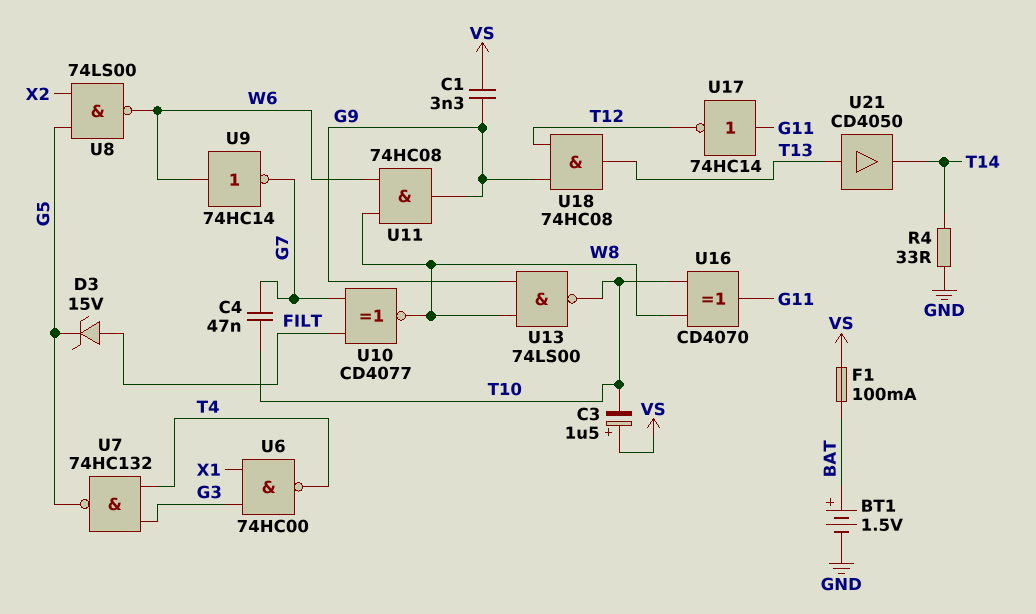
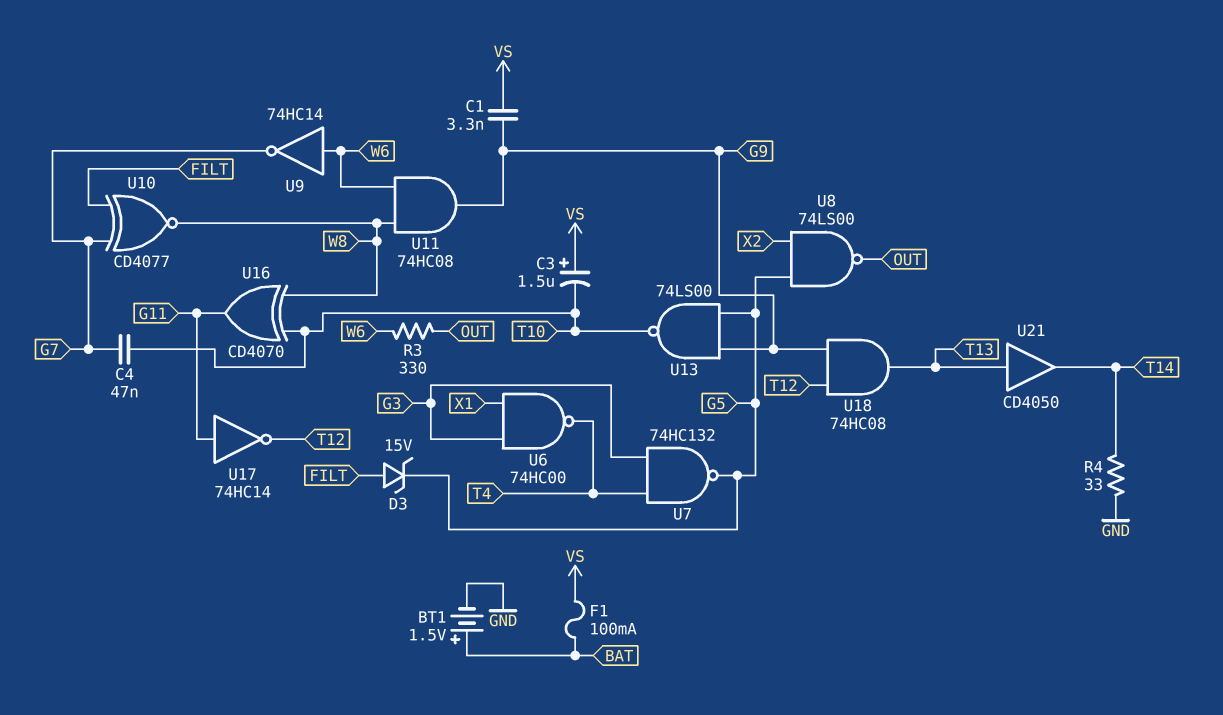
R3: none -> 330 (OUT, W6)
U8: NAND 74LS00 (in G5, in X2, out W6) -> NAND 74LS00 (in G5, in X2, out OUT)
U13: NAND 74LS00 (in G9, in W8, out T10) -> NAND 74LS00 (in G5, in G9, out T10)

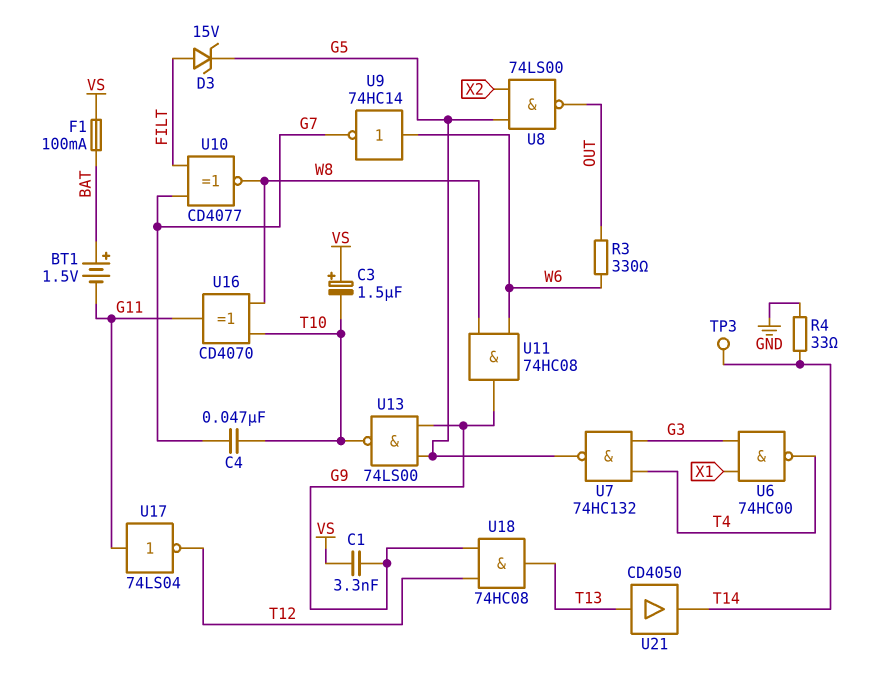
BT1: 1.5V (plus BAT, minus GND) -> 1.5V (plus BAT, minus G11)
TP3: none -> test point (T14)
U17: NOT 74HC14 (in G11, out T12) -> NOT 74LS04 (in G11, out T12)

